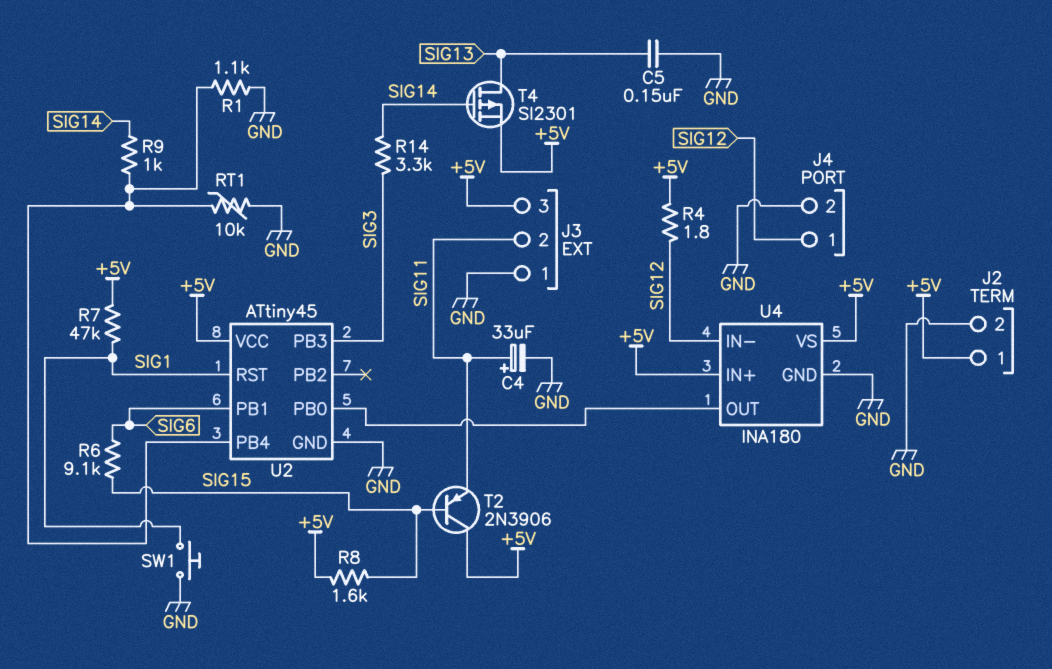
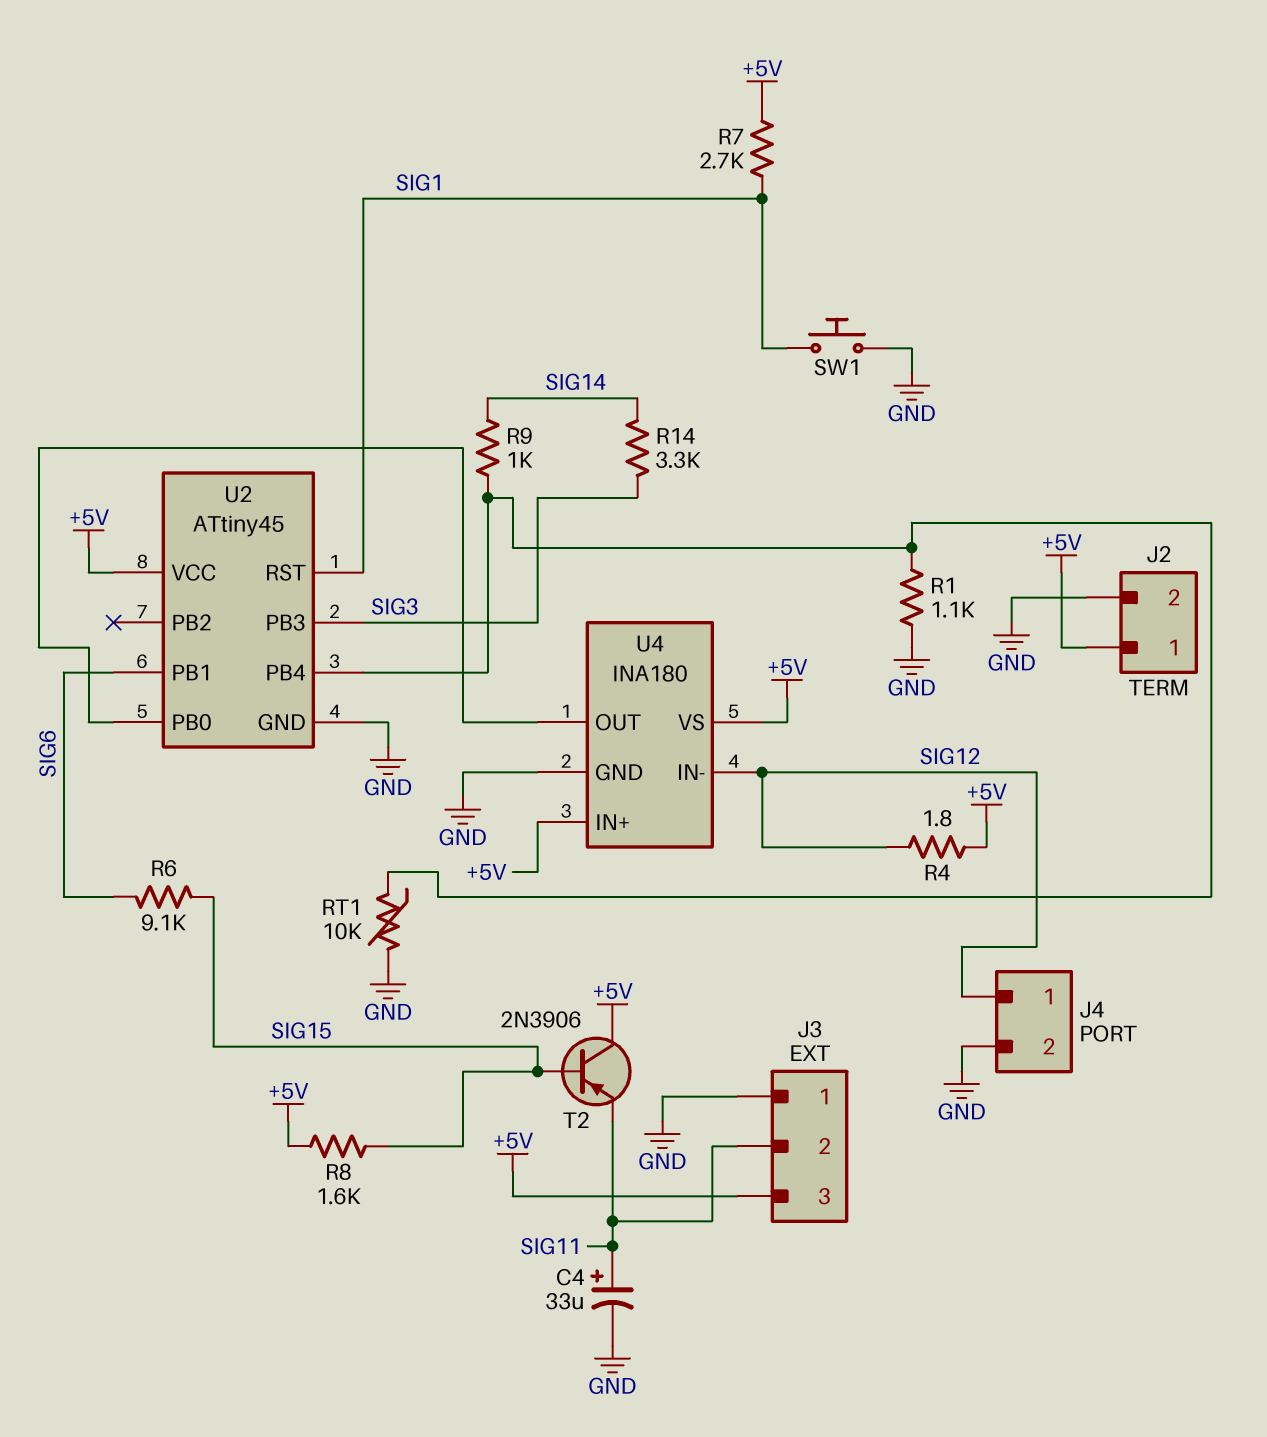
C5: 150nF (GND, SIG13) -> none
R7: 47k (+5V, SIG1) -> 2.7k (+5V, SIG1)
T4: PMOS SI2301 (G SIG14, D SIG13, S +5V) -> none

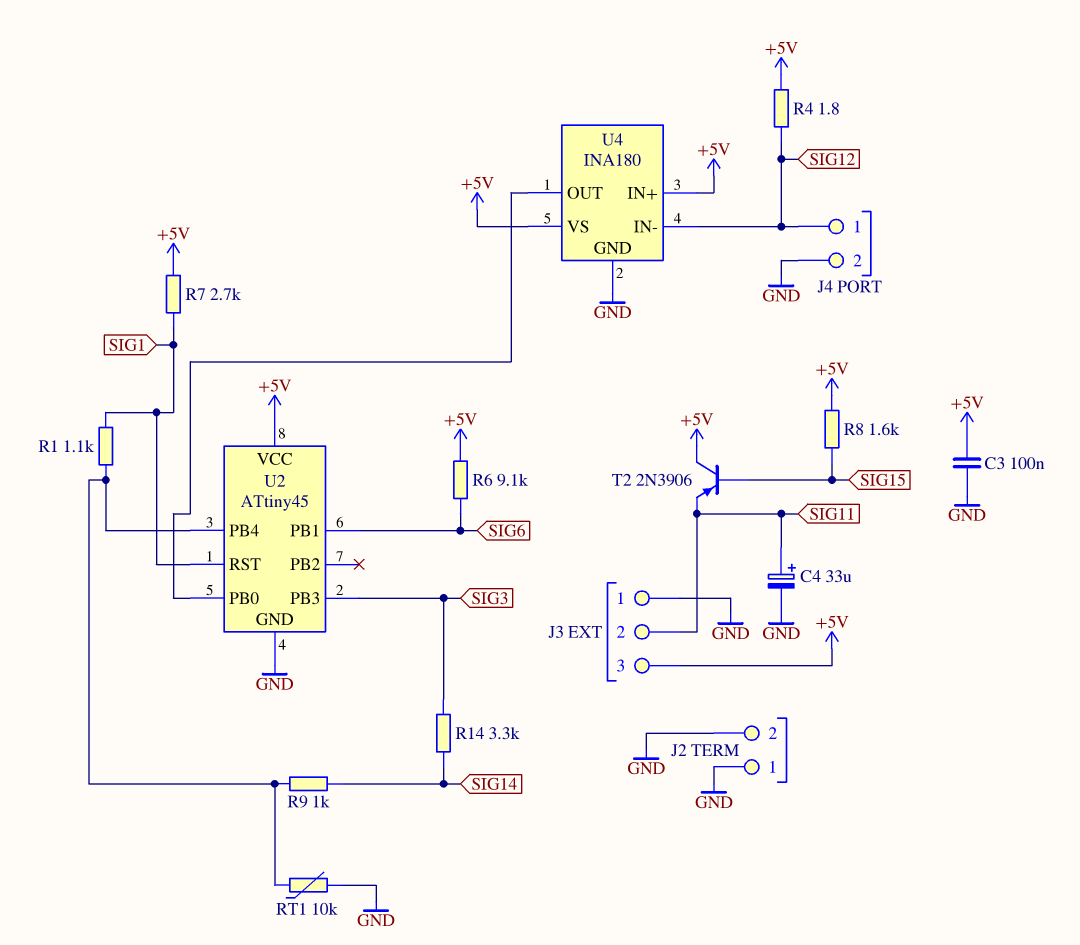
C3: none -> 100nF (+5V, GND)
J2 pin 1: +5V -> GND
R1: 1.1k (GND, U2/PB4) -> 1.1k (SIG1, U2/PB4)
R6: 9.1k (SIG6, SIG15) -> 9.1k (+5V, SIG6)
SW1: button (GND, SIG1) -> none

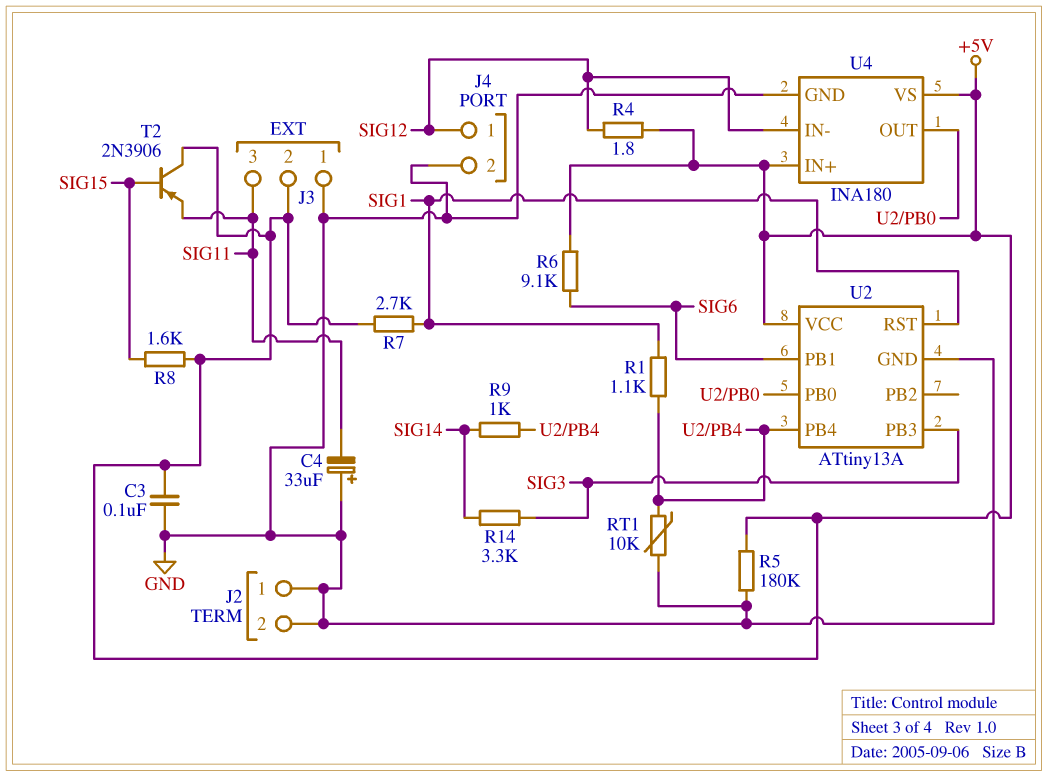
C4: 33uF (plus SIG11, minus GND) -> 33uF (plus GND, minus SIG11)
J3 pin 2: SIG11 -> +5V
J3 pin 3: +5V -> SIG11
R5: none -> 180k (+5V, GND)
U2: ATtiny45 -> ATtiny13A

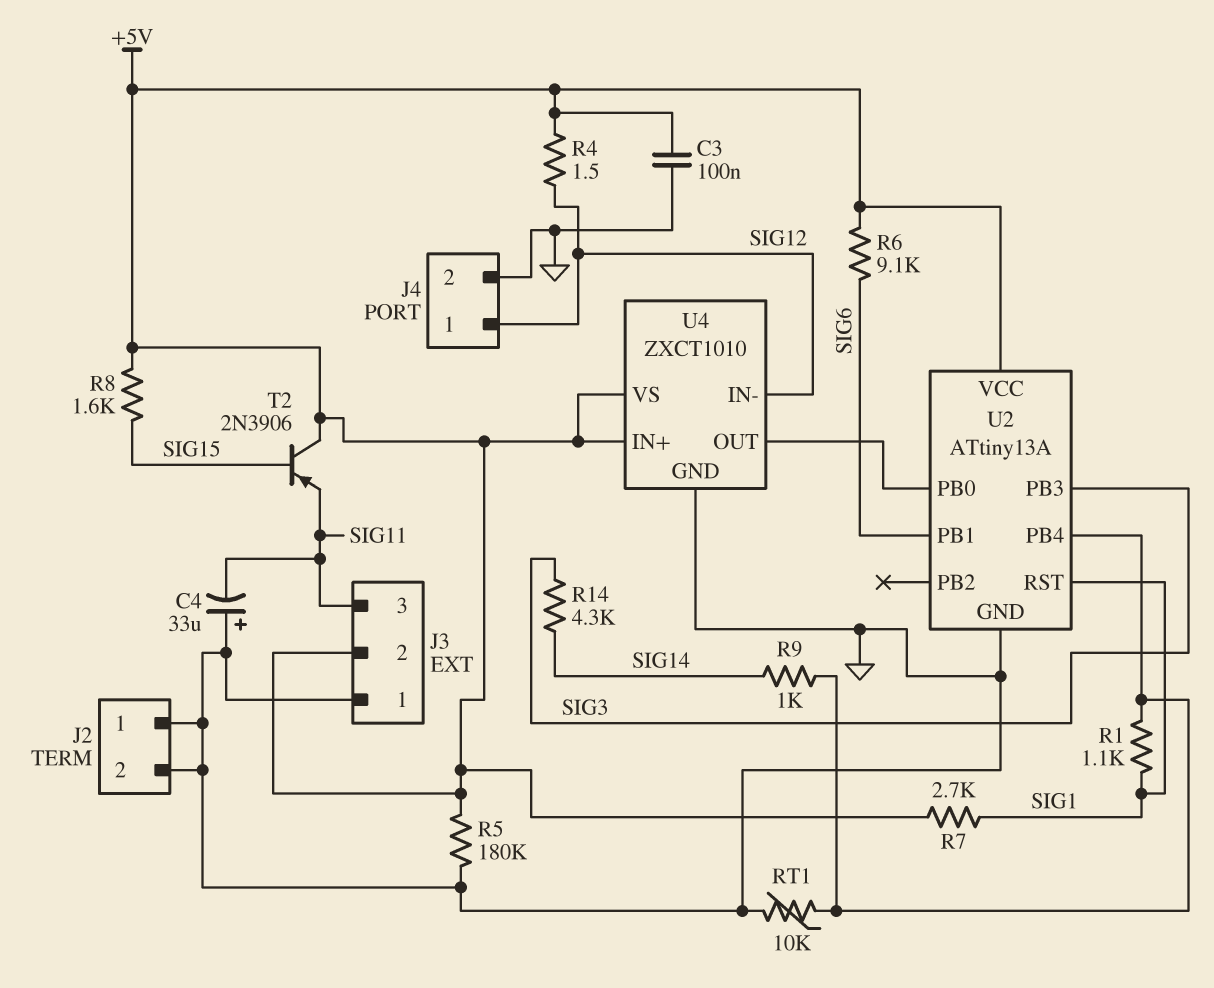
R4: 1.8 (+5V, SIG12) -> 1.5 (+5V, SIG12)
R14: 3.3k (SIG3, SIG14) -> 4.3k (SIG3, SIG14)
U4: INA180 -> ZXCT1010

